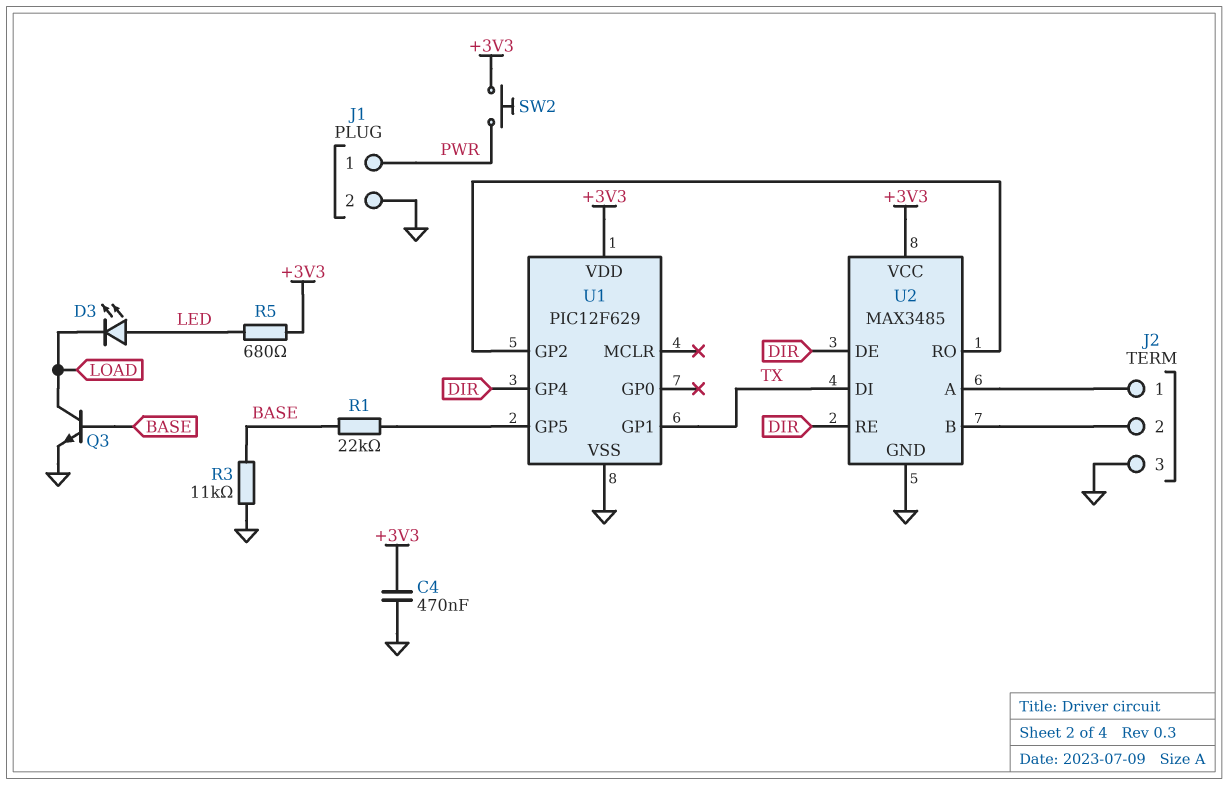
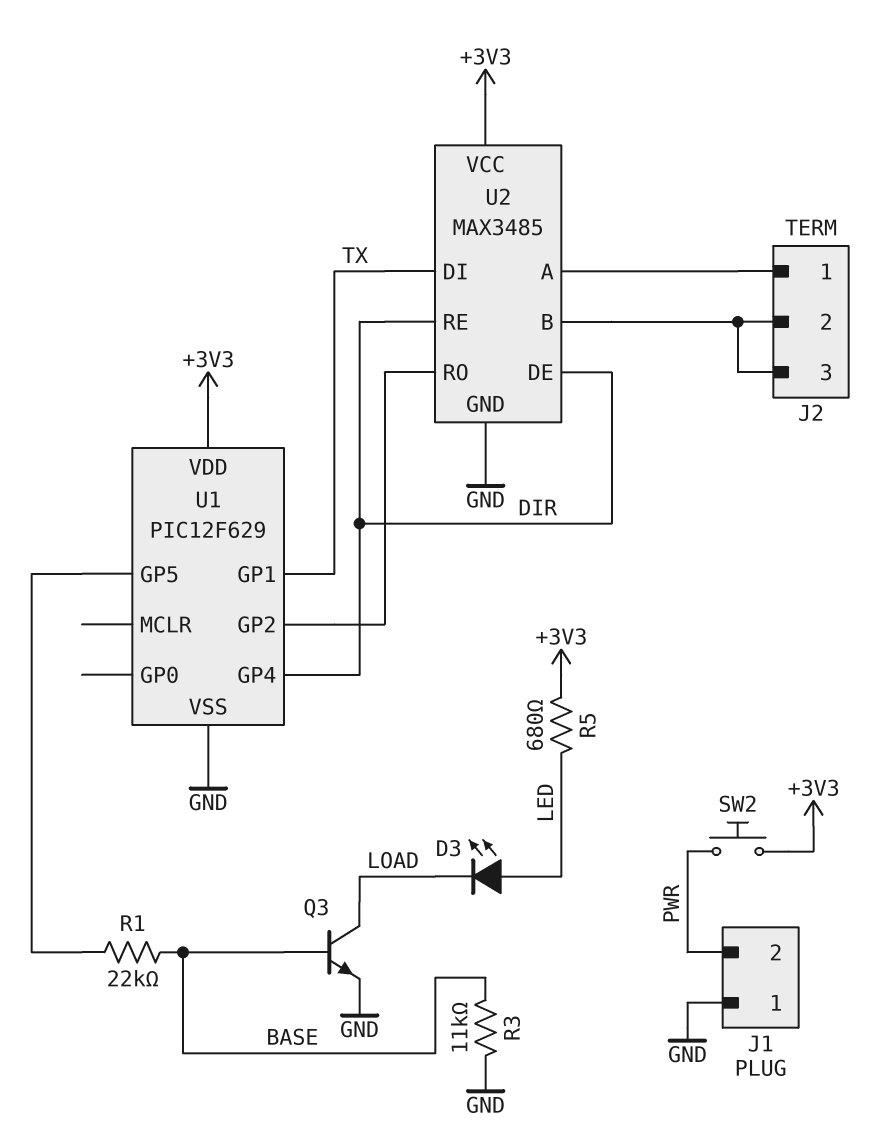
C4: 470nF (+3V3, GND) -> none
J1 pin 1: PWR -> GND
J1 pin 2: GND -> PWR
J2 pin 3: GND -> J2/2

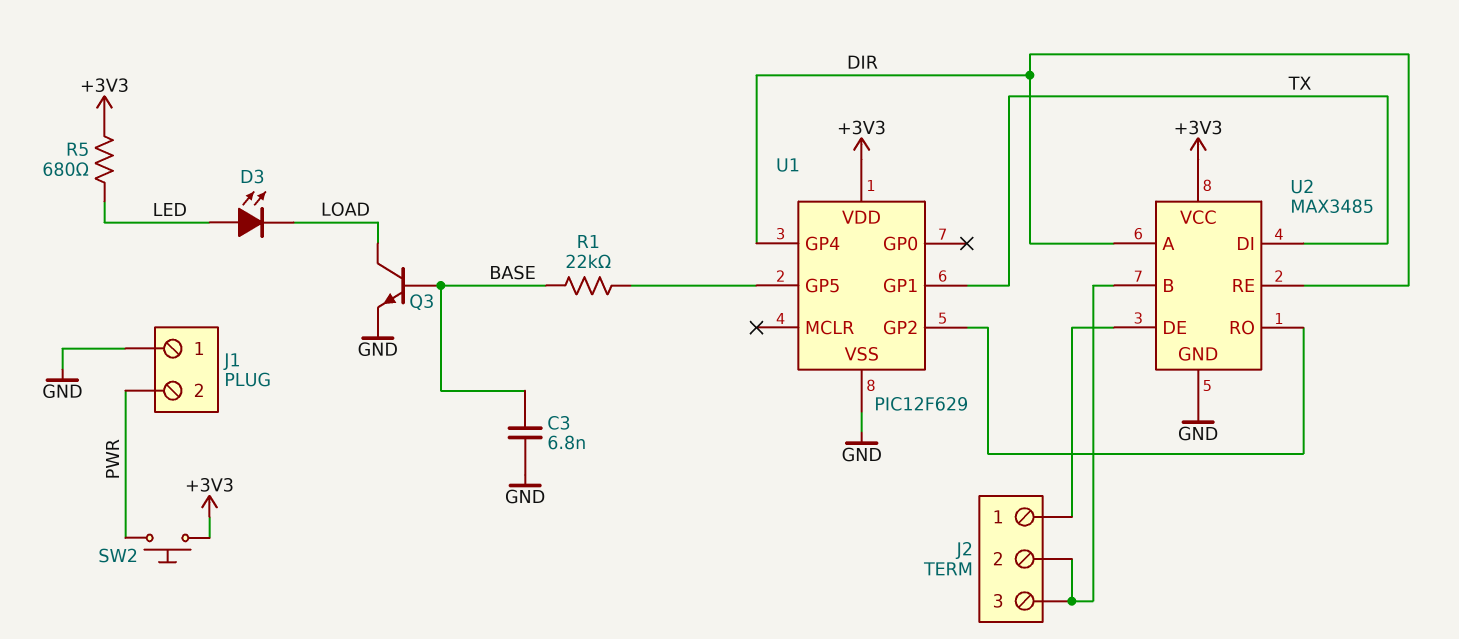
C3: none -> 6.8nF (BASE, GND)
R3: 11k (BASE, GND) -> none
U2 pin A: J2/1 -> DIR
U2 pin DE: DIR -> J2/1

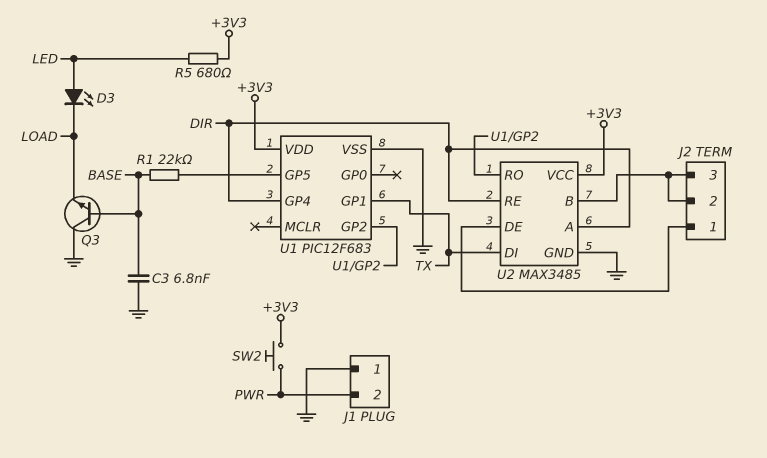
Q3: NPN (B BASE, C LOAD, E GND) -> NPN (B BASE, C GND, E LOAD)
U1: PIC12F629 -> PIC12F683

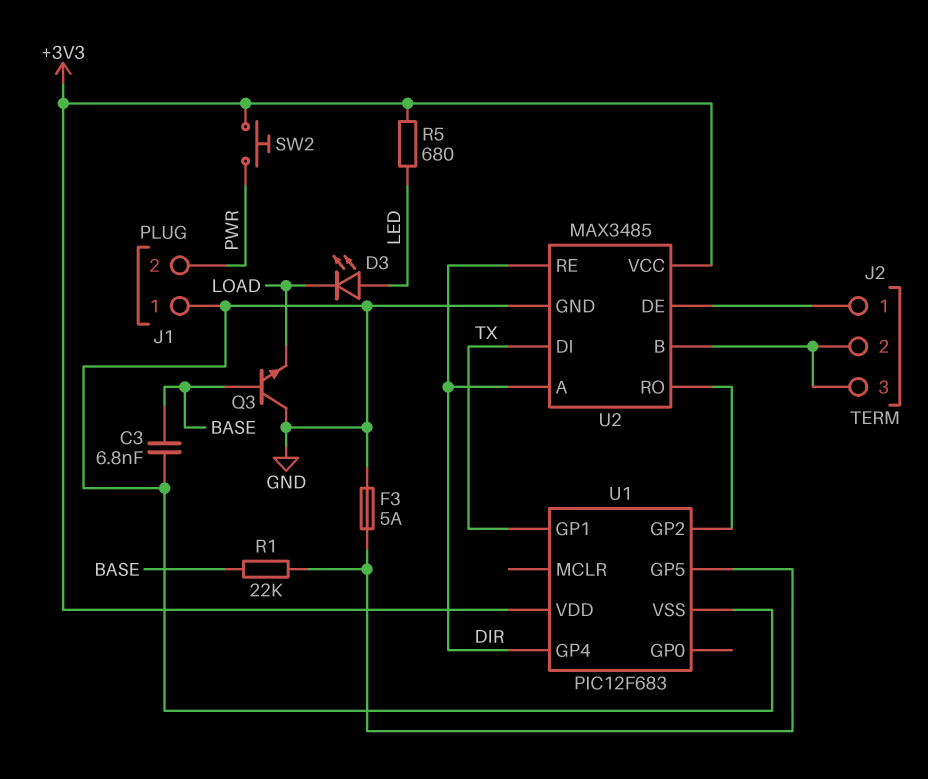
F3: none -> 5A (GND, U1/GP5)

